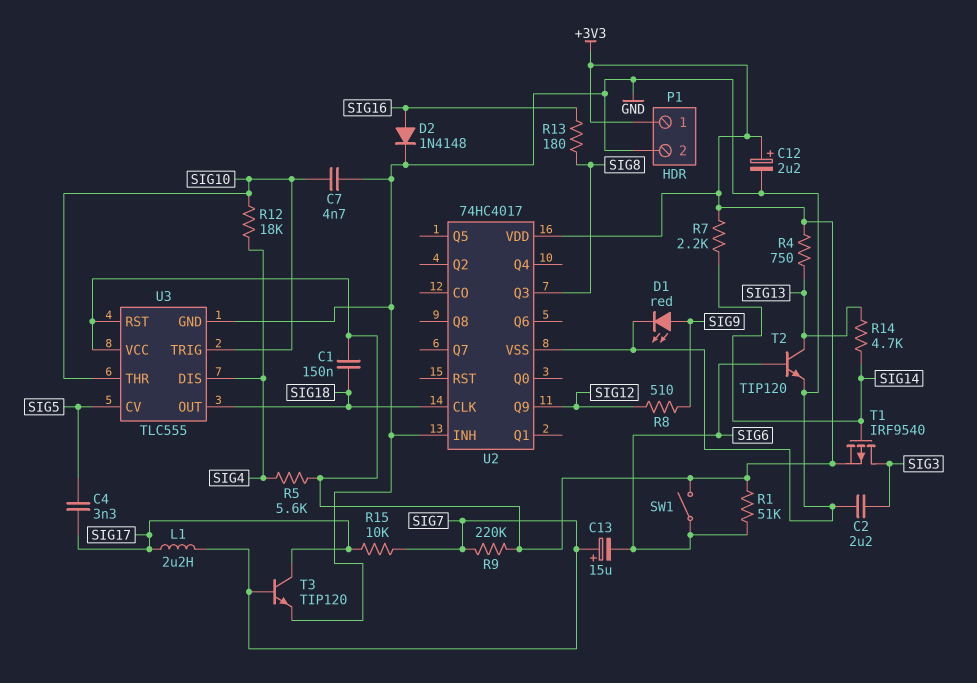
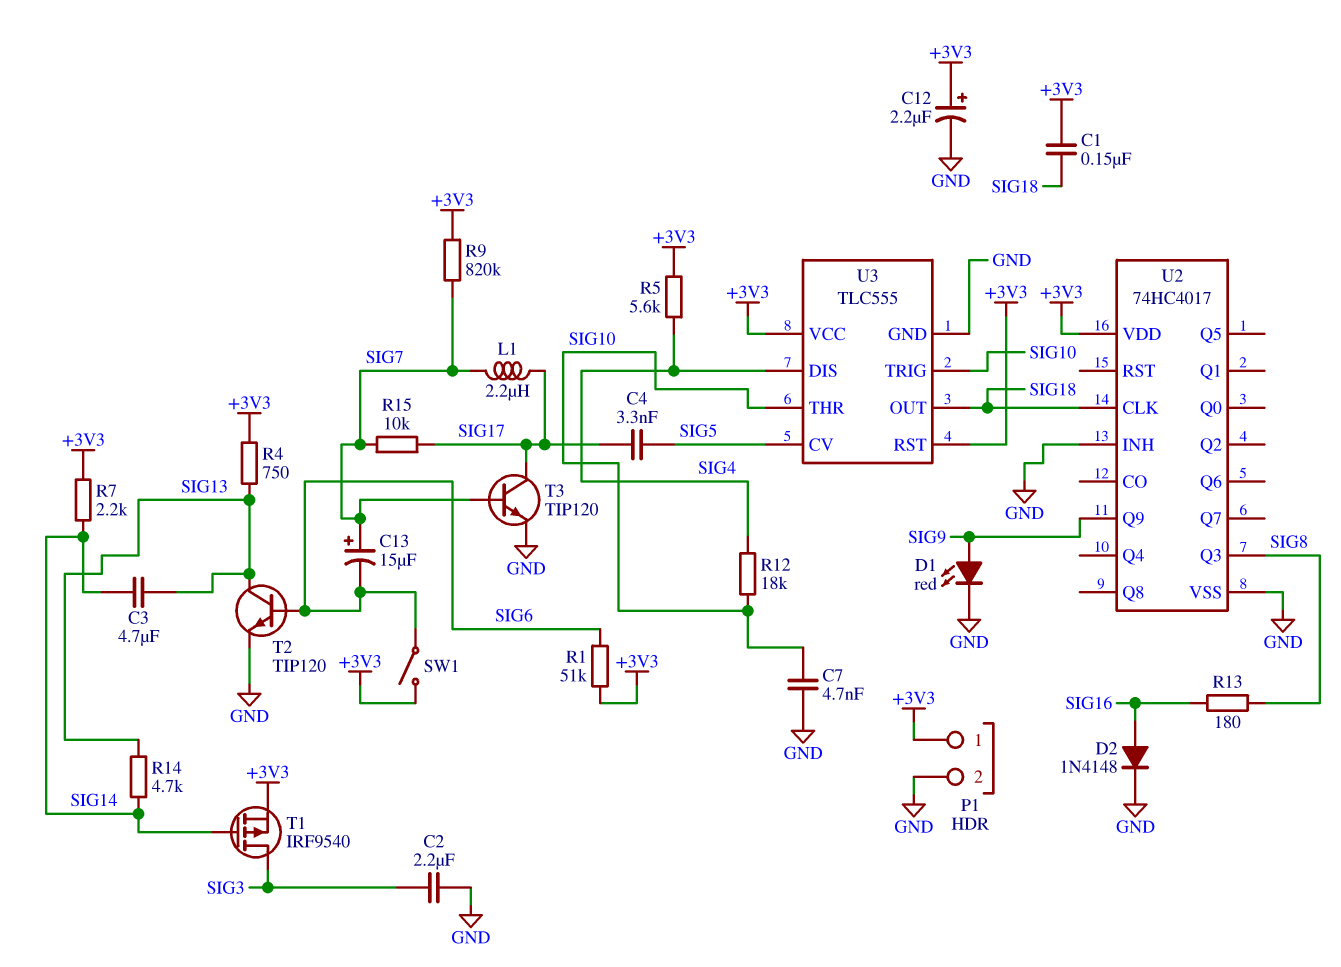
C3: none -> 4.7uF (SIG13, SIG14)
R8: 510 (SIG9, SIG12) -> none
R9: 220k (+3V3, SIG7) -> 820k (+3V3, SIG7)
U2 pin Q9: SIG12 -> SIG9

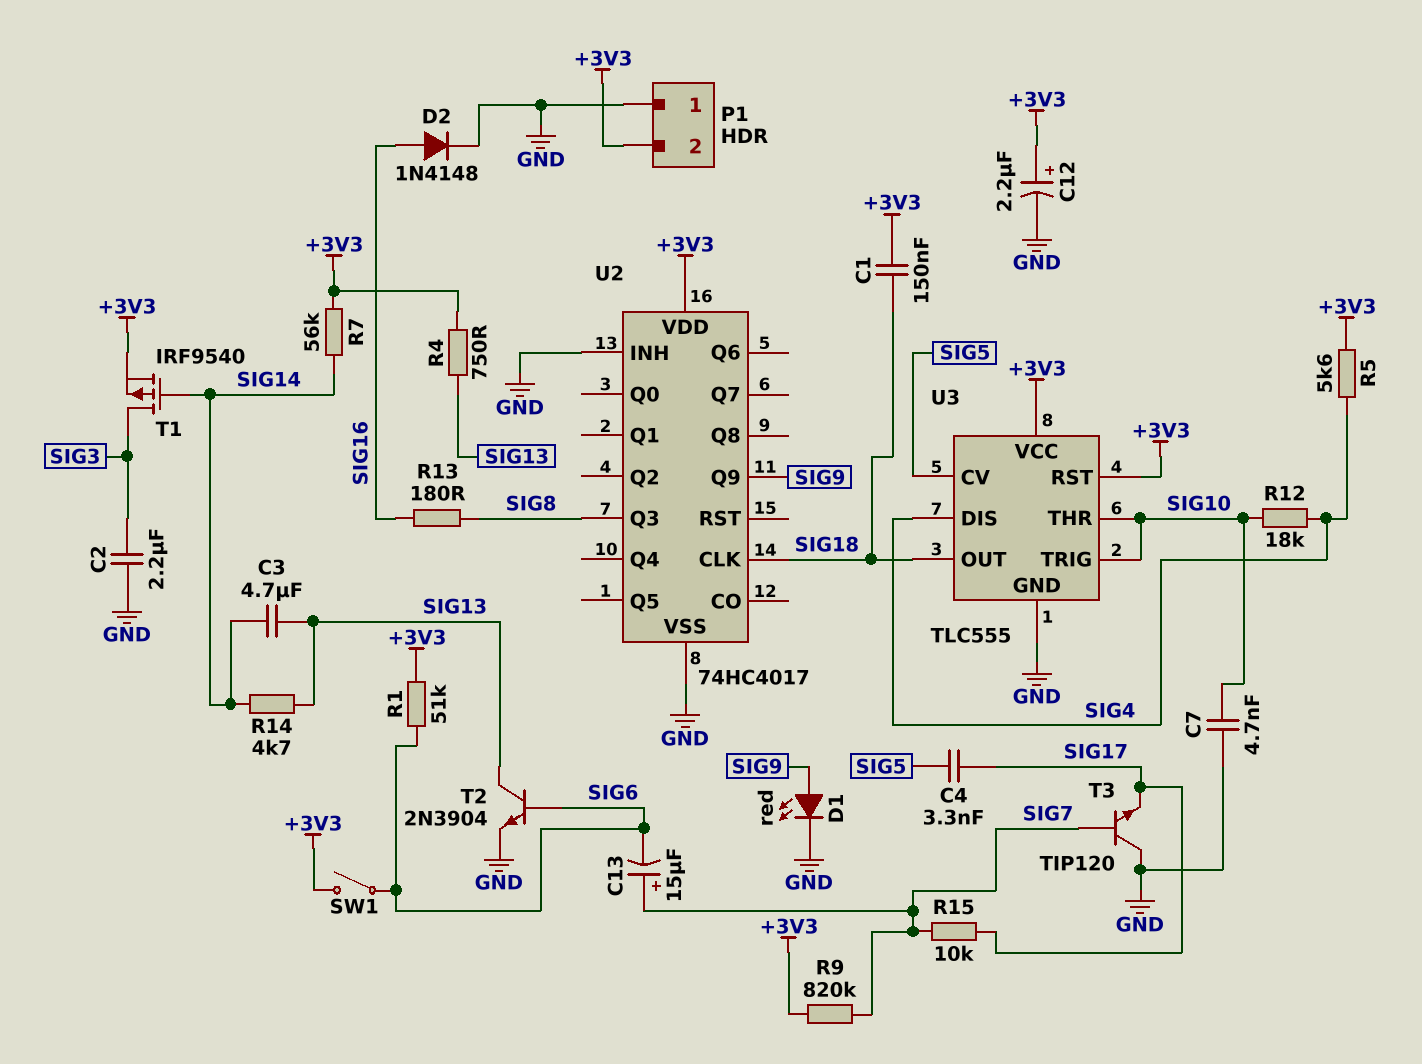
L1: 2.2uH (SIG7, SIG17) -> none
P1 pin 1: +3V3 -> GND
P1 pin 2: GND -> +3V3
R7: 2.2k (+3V3, SIG14) -> 56k (+3V3, SIG14)
T2: NPN TIP120 (B SIG6, C SIG13, E GND) -> NPN 2N3904 (B SIG6, C SIG13, E GND)
T3: NPN TIP120 (B SIG7, C SIG17, E GND) -> NPN TIP120 (B SIG7, C GND, E SIG17)

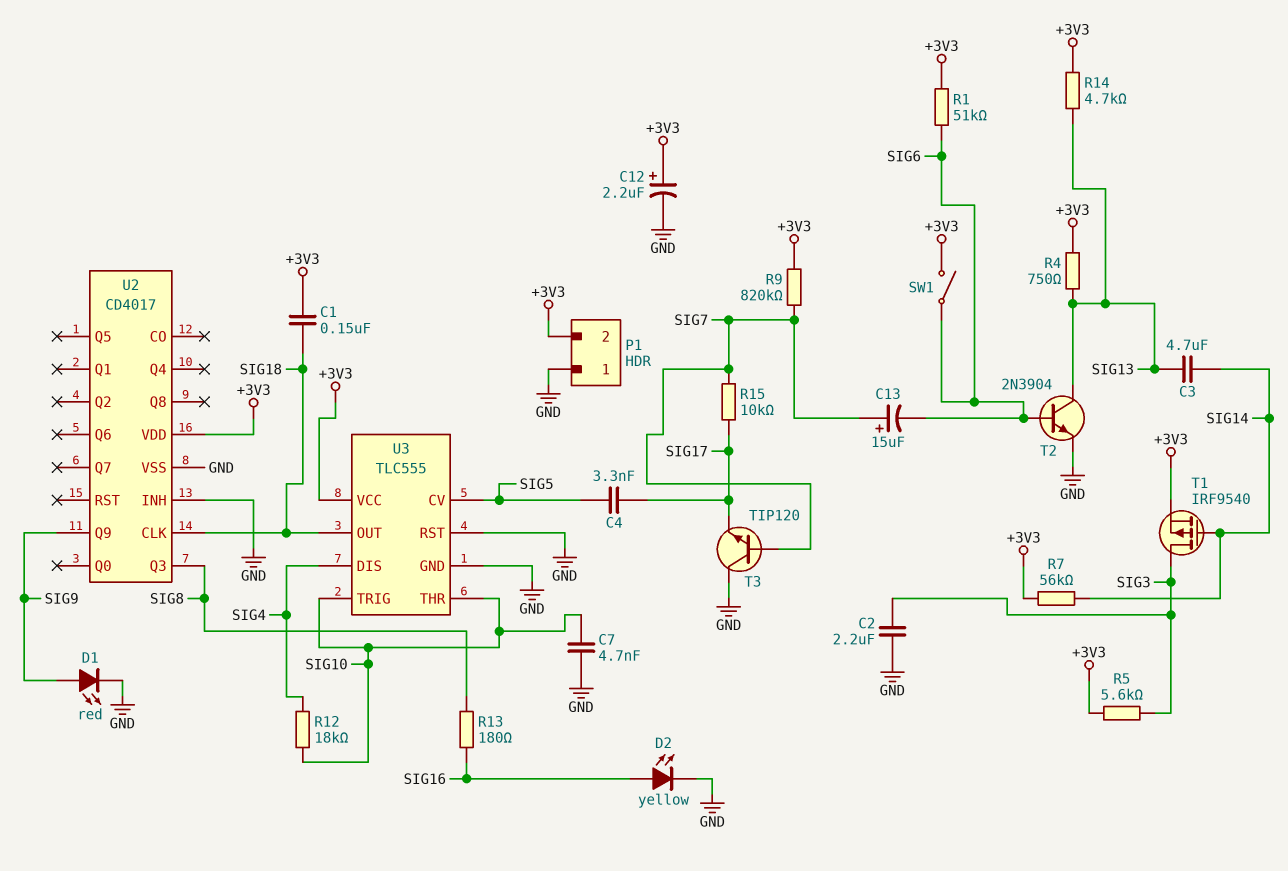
D2: diode 1N4148 (A SIG16, K GND) -> LED yellow (A SIG16, K GND)
R5: 5.6k (+3V3, SIG4) -> 5.6k (+3V3, SIG3)
R14: 4.7k (SIG13, SIG14) -> 4.7k (+3V3, SIG13)
U2: 74HC4017 -> CD4017
U3 pin RST: +3V3 -> GND

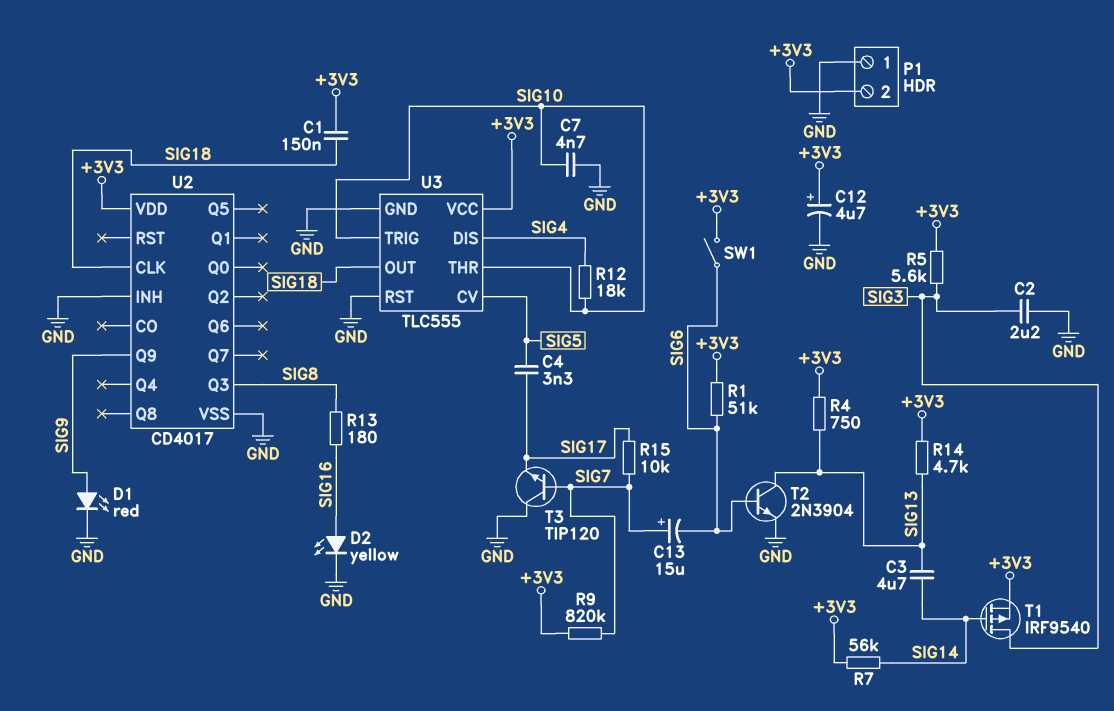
C12: 2.2uF (plus +3V3, minus GND) -> 4.7uF (plus +3V3, minus GND)

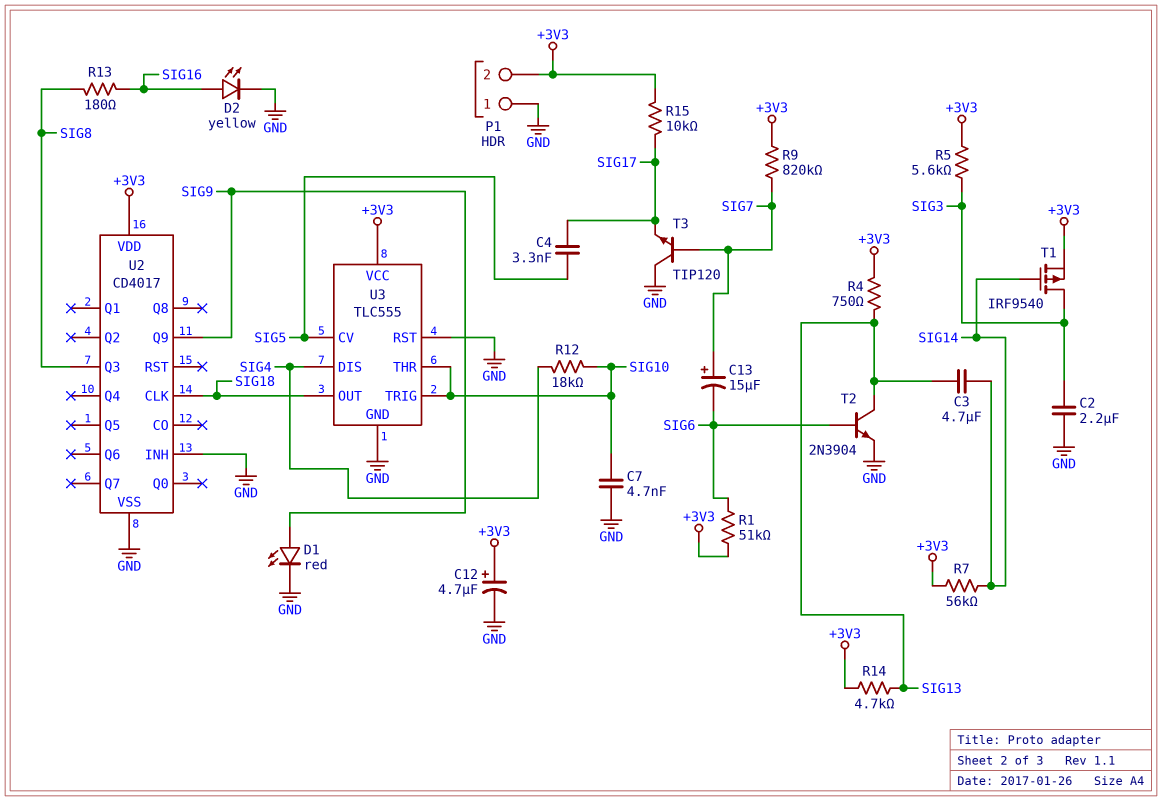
C1: 150nF (+3V3, SIG18) -> none
R15: 10k (SIG7, SIG17) -> 10k (+3V3, SIG17)
SW1: switch (+3V3, SIG6) -> none

